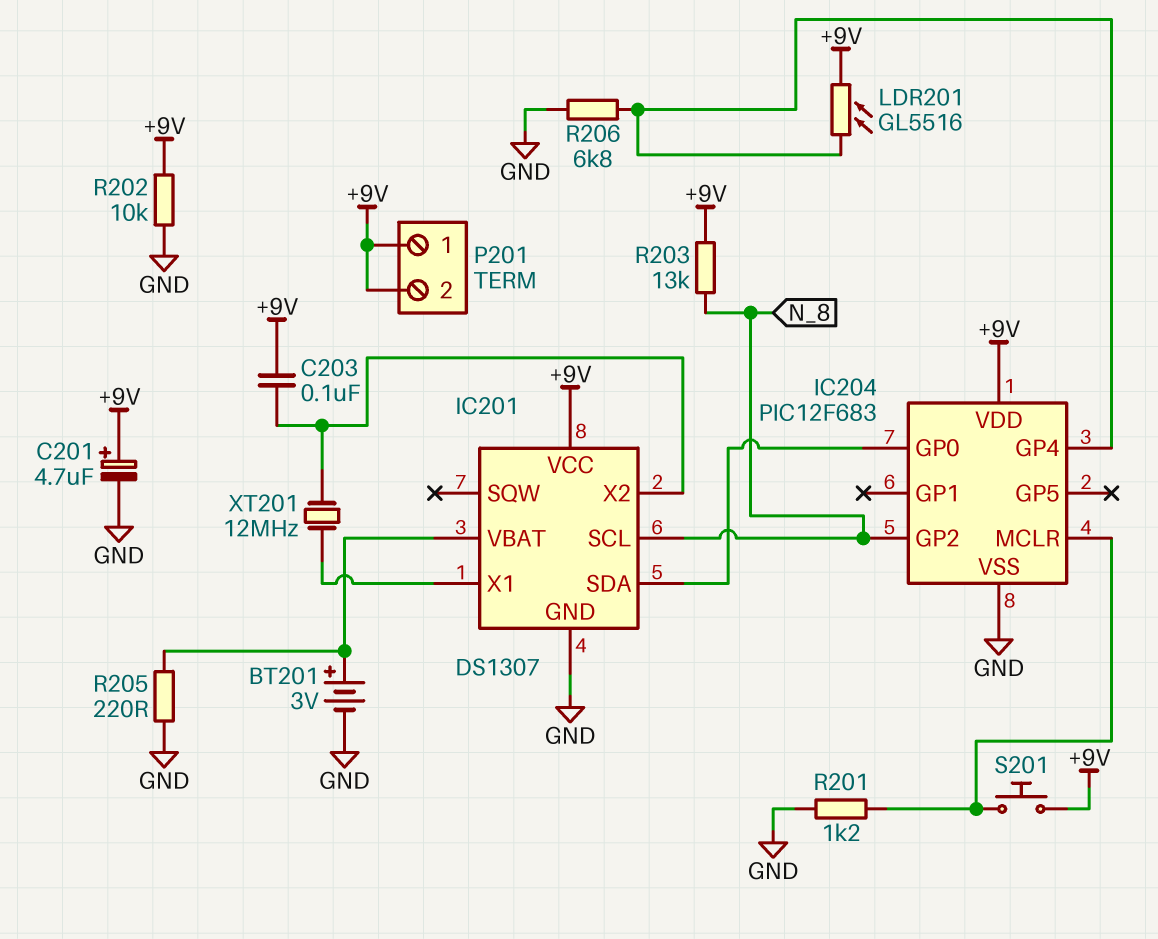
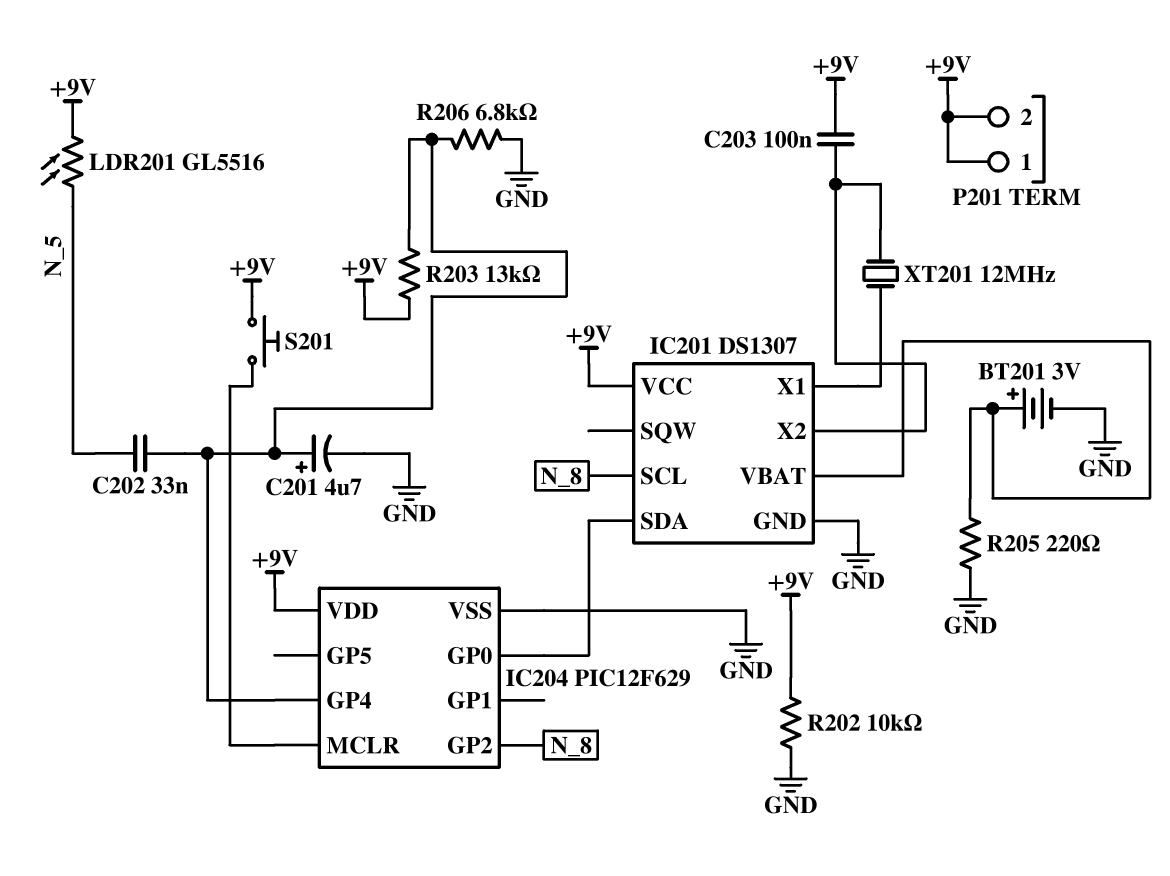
C201: 4.7uF (plus +9V, minus GND) -> 4.7uF (plus IC204/GP4, minus GND)
C202: none -> 33nF (IC204/GP4, N_5)
IC204: PIC12F683 -> PIC12F629
LDR201: GL5516 (+9V, IC204/GP4) -> GL5516 (+9V, N_5)
R201: 1.2k (GND, IC204/MCLR) -> none
R203: 13k (+9V, N_8) -> 13k (+9V, IC204/GP4)

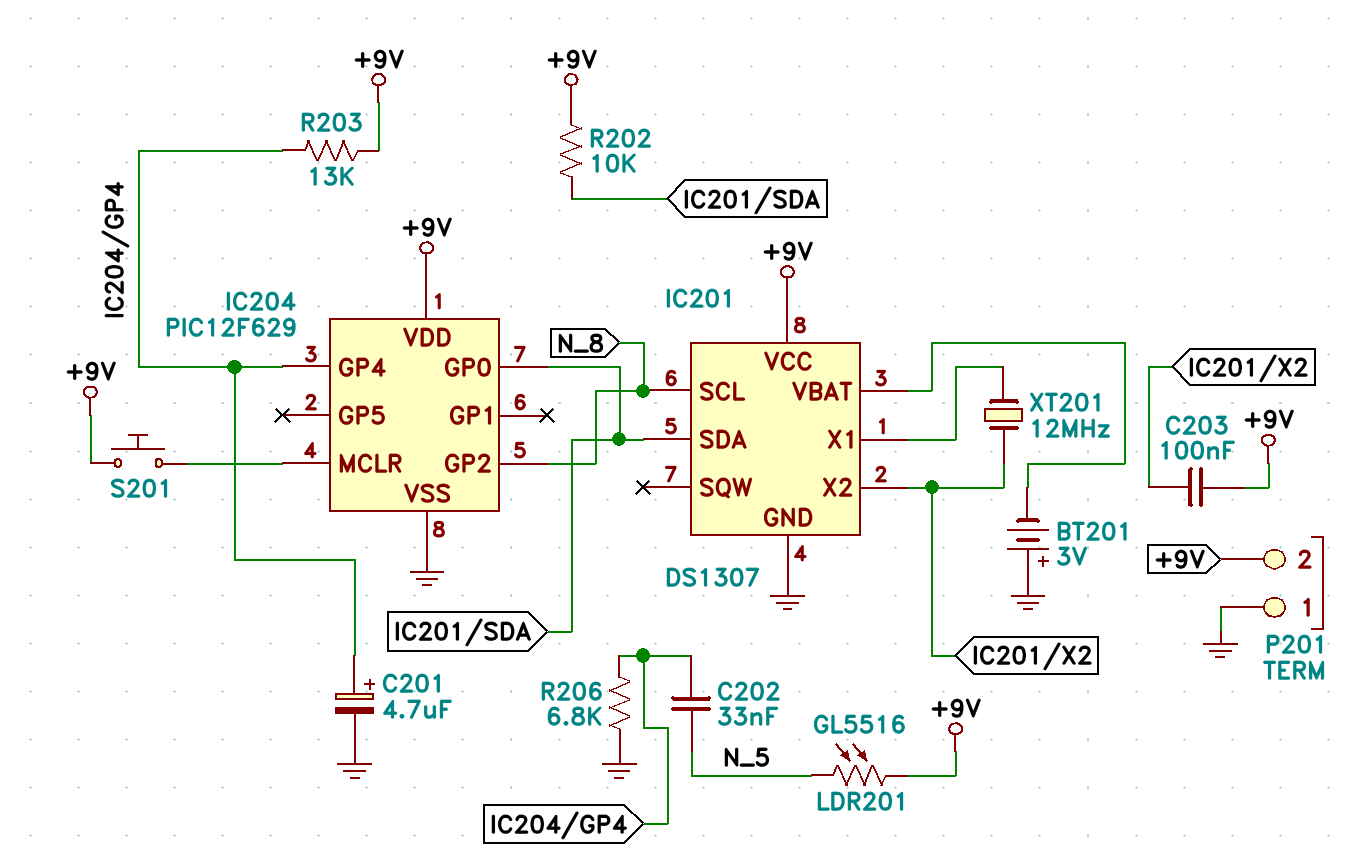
BT201: 3V (plus IC201/VBAT, minus GND) -> 3V (plus GND, minus IC201/VBAT)
P201 pin 1: +9V -> GND
R202: 10k (+9V, GND) -> 10k (+9V, IC201/SDA)
R205: 220 (GND, IC201/VBAT) -> none

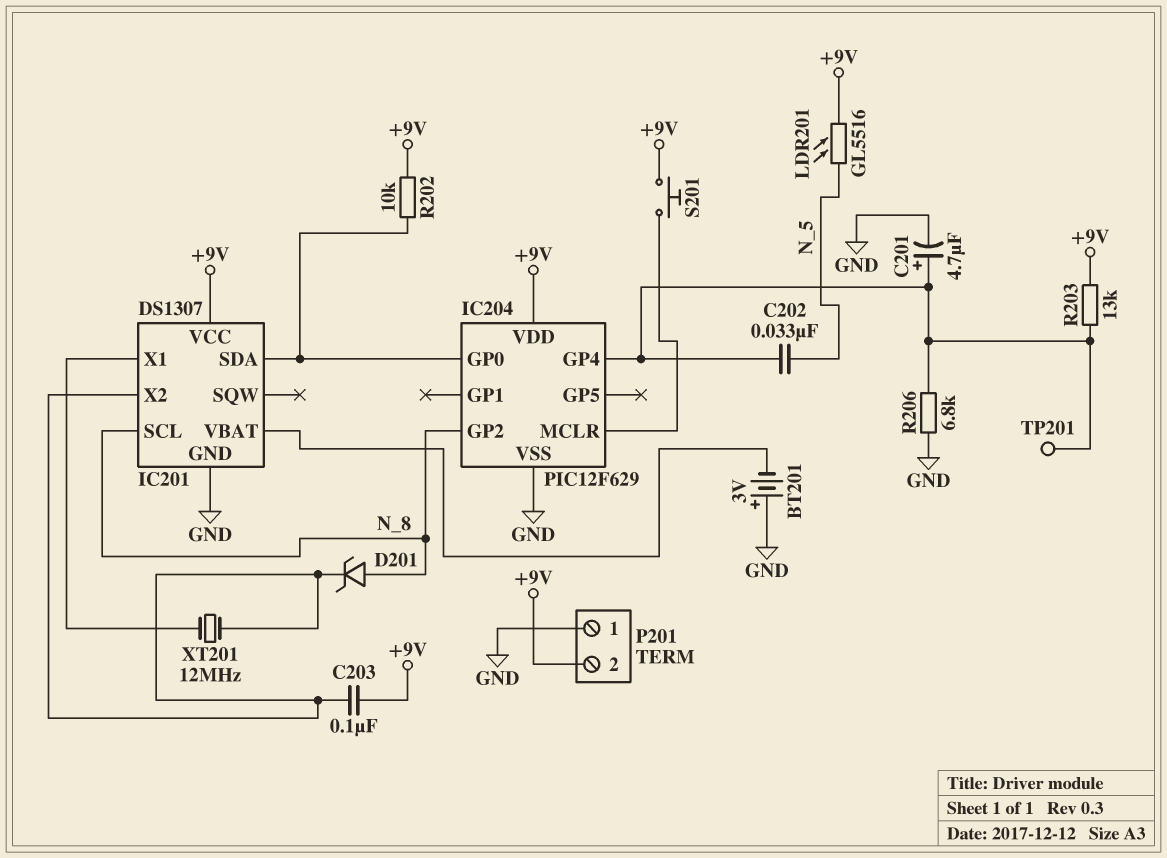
D201: none -> zener (A N_8, K IC201/X2)
TP201: none -> test point (IC204/GP4)

